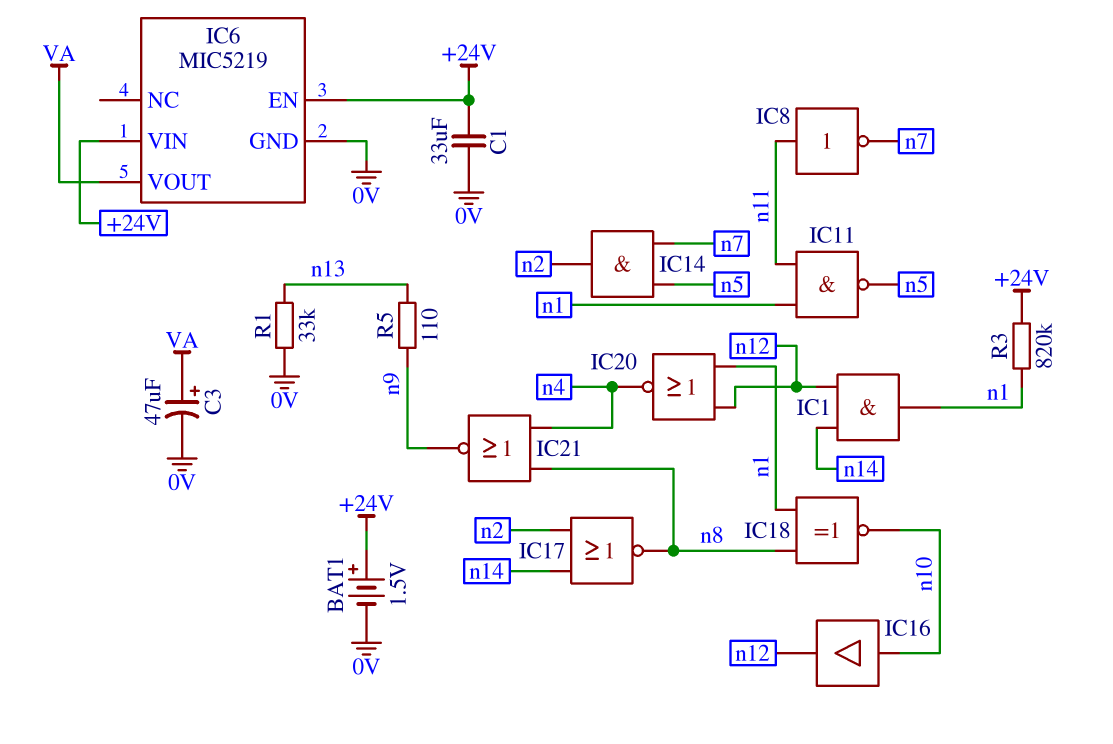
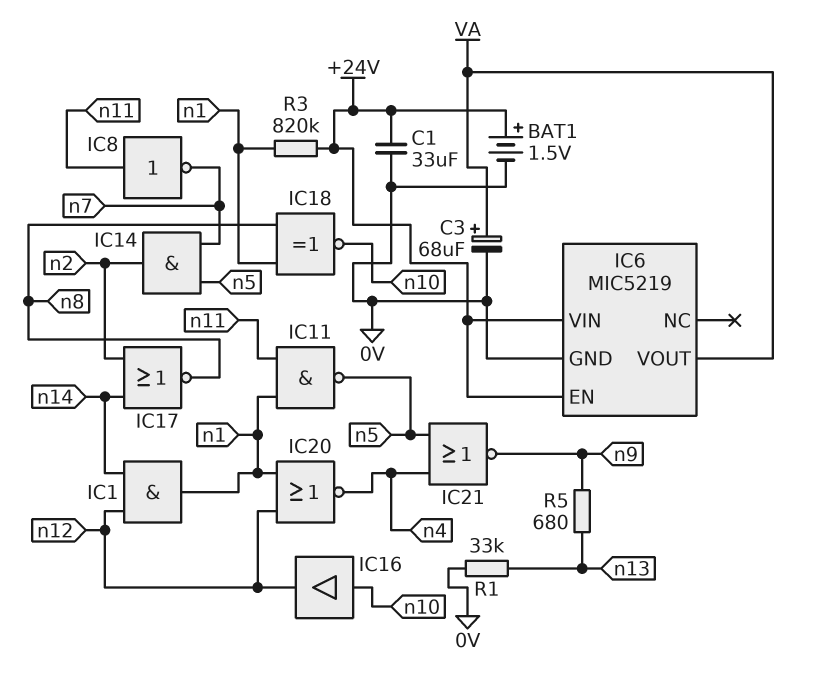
C3: 47uF (plus VA, minus 0V) -> 68uF (plus VA, minus 0V)
IC21: NOR (in n4, in n8, out n9) -> NOR (in n4, in n5, out n9)
R5: 110 (n9, n13) -> 680 (n9, n13)

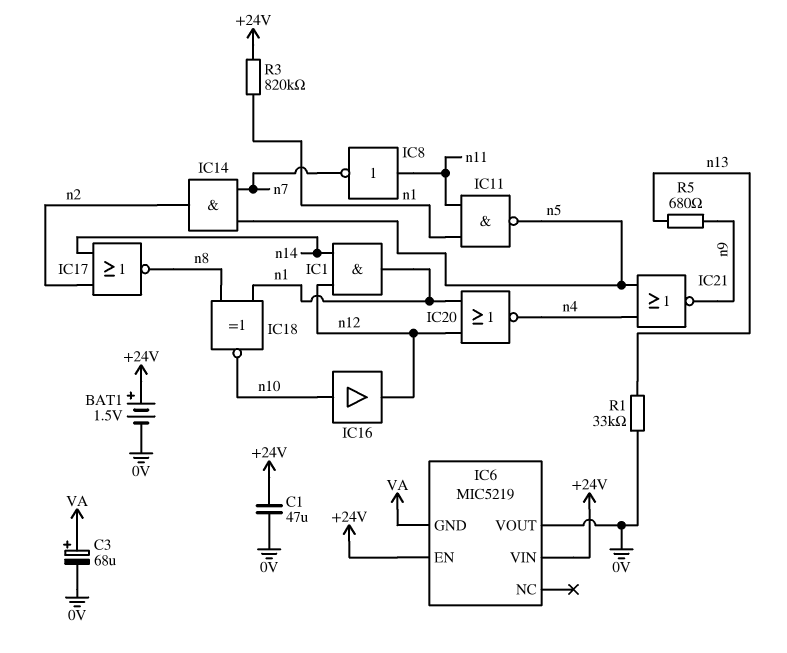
C1: 33uF (+24V, 0V) -> 47uF (+24V, 0V)
IC6 pin GND: 0V -> VA
IC6 pin VOUT: VA -> 0V

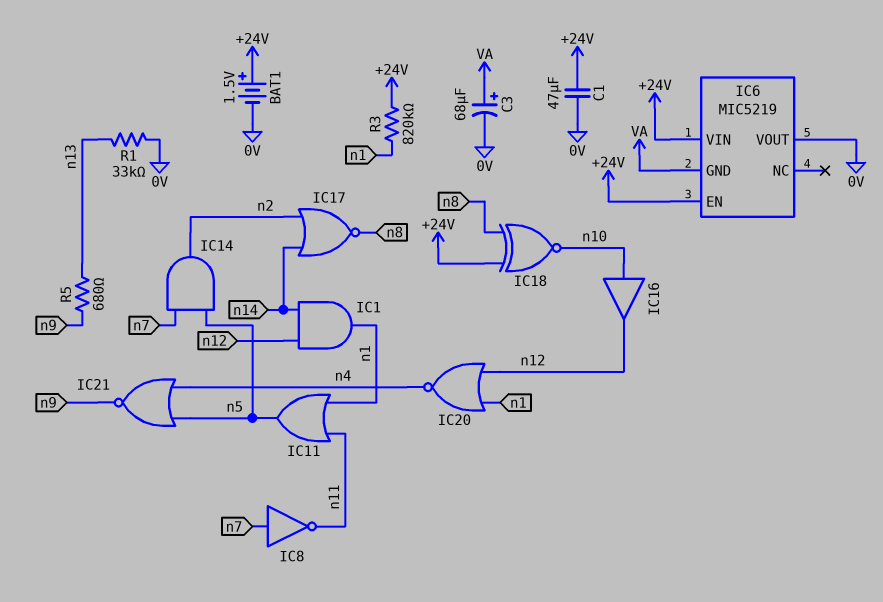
IC8: NOT (in n11, out n7) -> NOT (in n7, out n11)
IC11: NAND (in n1, in n11, out n5) -> OR (in n1, in n11, out n5)
IC18: XNOR (in n1, in n8, out n10) -> XNOR (in +24V, in n8, out n10)

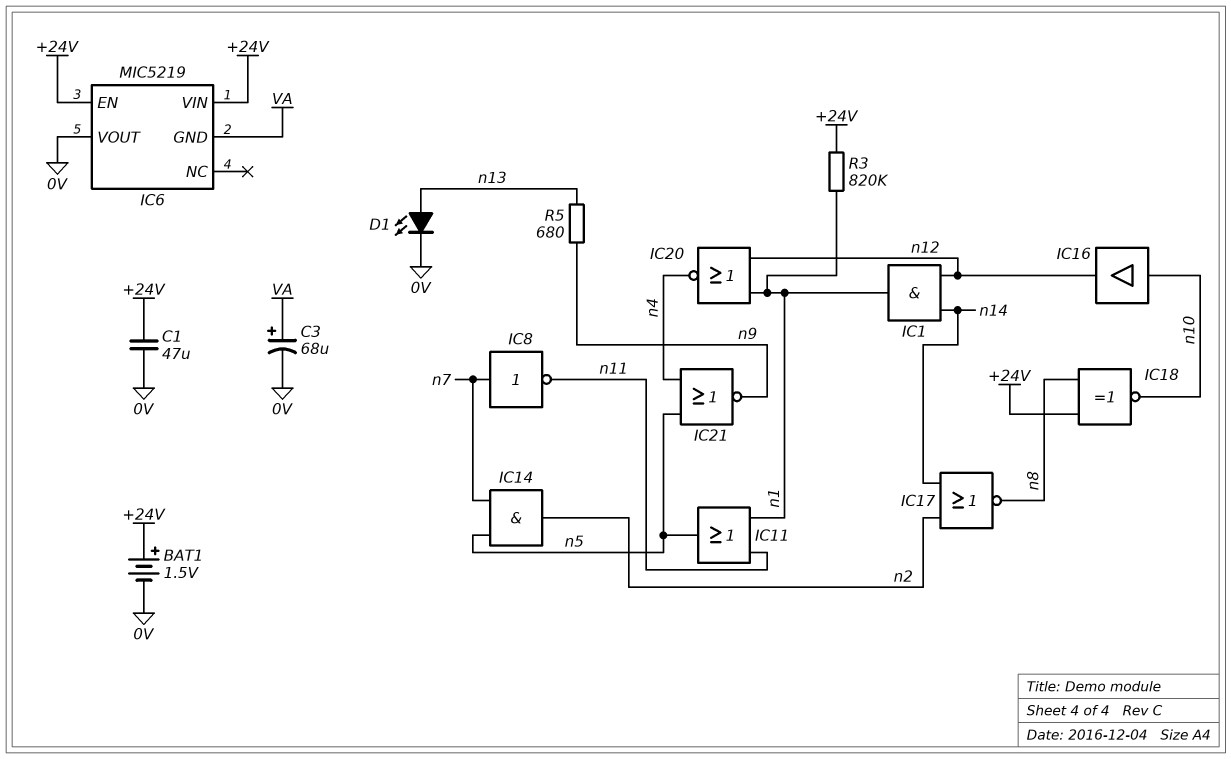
D1: none -> LED (A n13, K 0V)
R1: 33k (0V, n13) -> none

